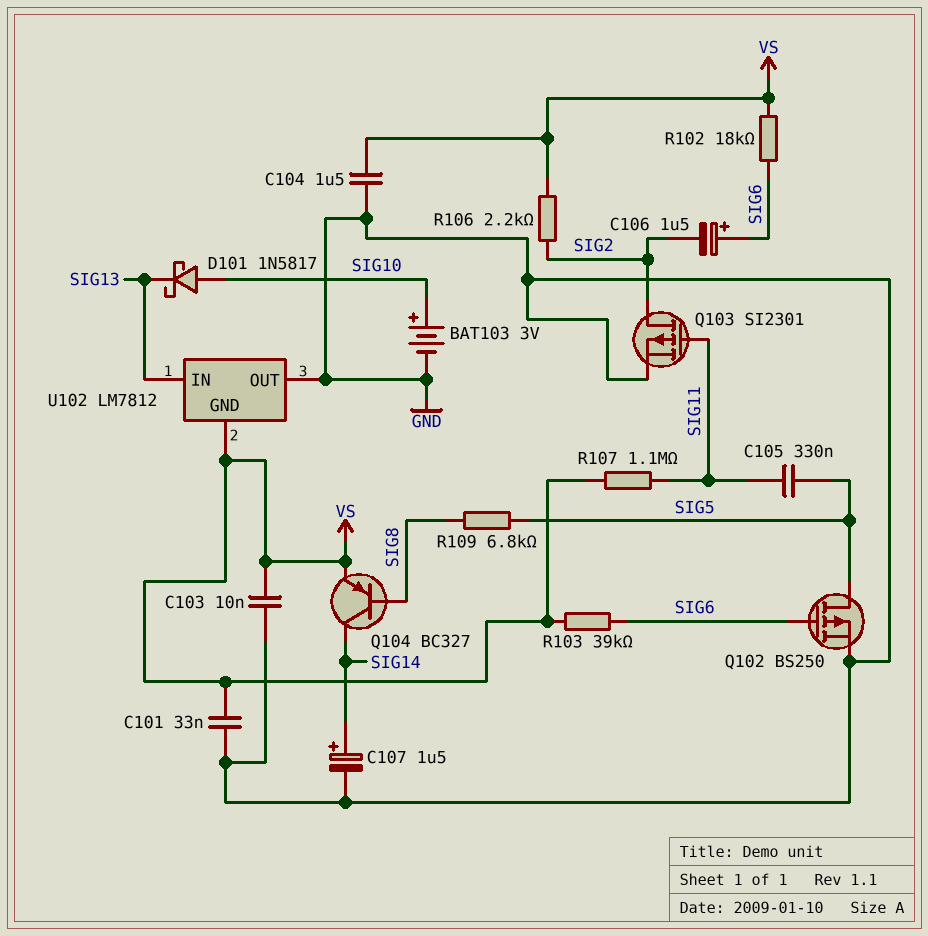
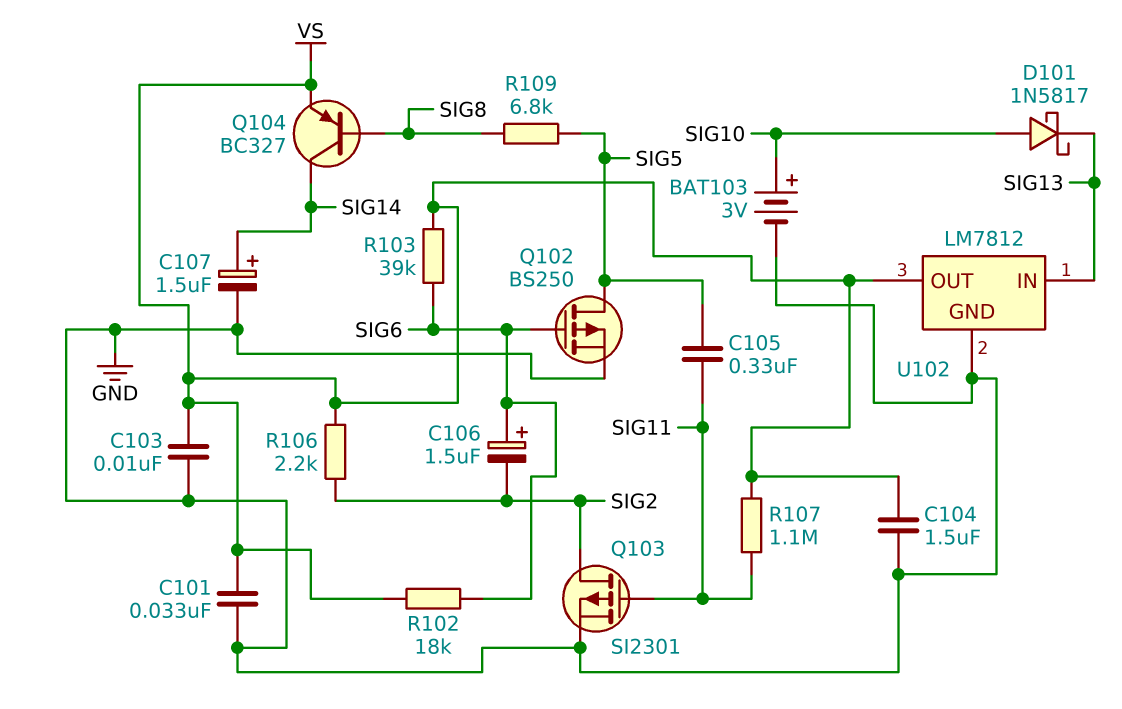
U102 pin GND: VS -> GND
U102 pin OUT: GND -> VS

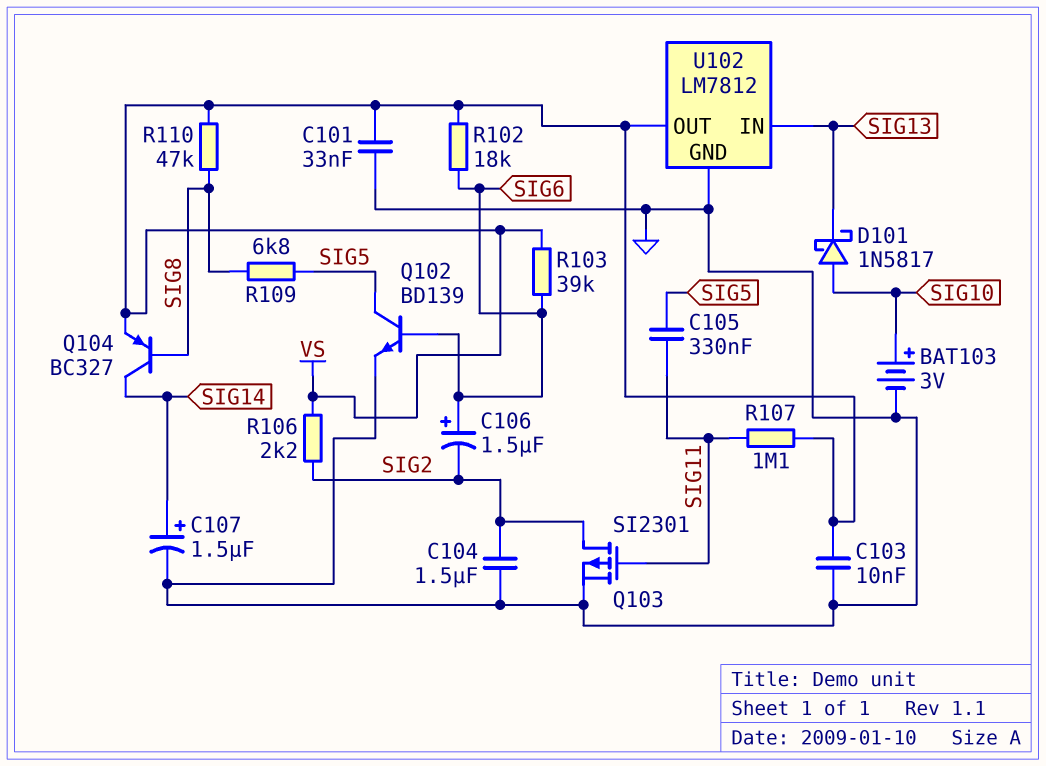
C104: 1.5uF (GND, VS) -> 1.5uF (GND, SIG2)
Q102: PMOS BS250 (G SIG6, D SIG5, S GND) -> NPN BD139 (B SIG6, C SIG5, E GND)
R110: none -> 47k (SIG8, VS)

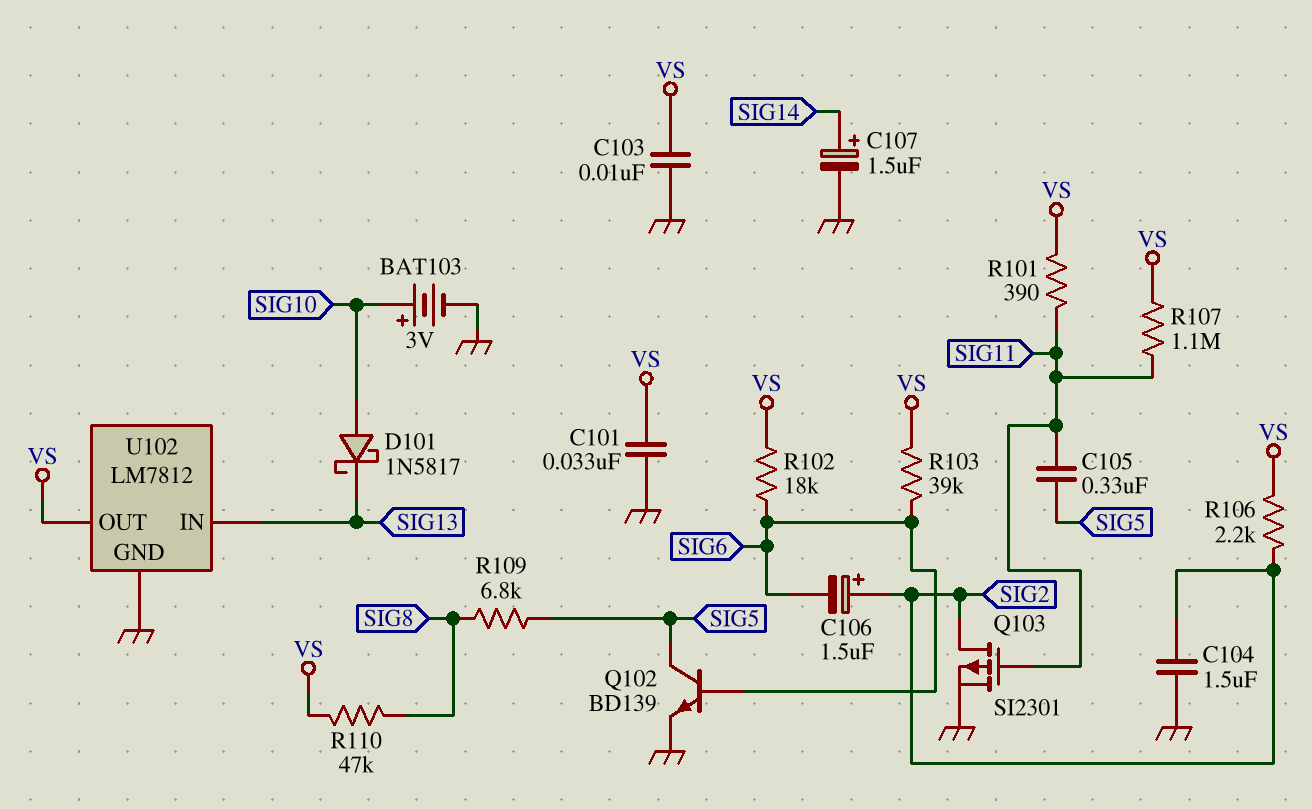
C106: 1.5uF (plus SIG6, minus SIG2) -> 1.5uF (plus SIG2, minus SIG6)
Q104: PNP BC327 (B SIG8, C SIG14, E VS) -> none
R101: none -> 390 (SIG11, VS)

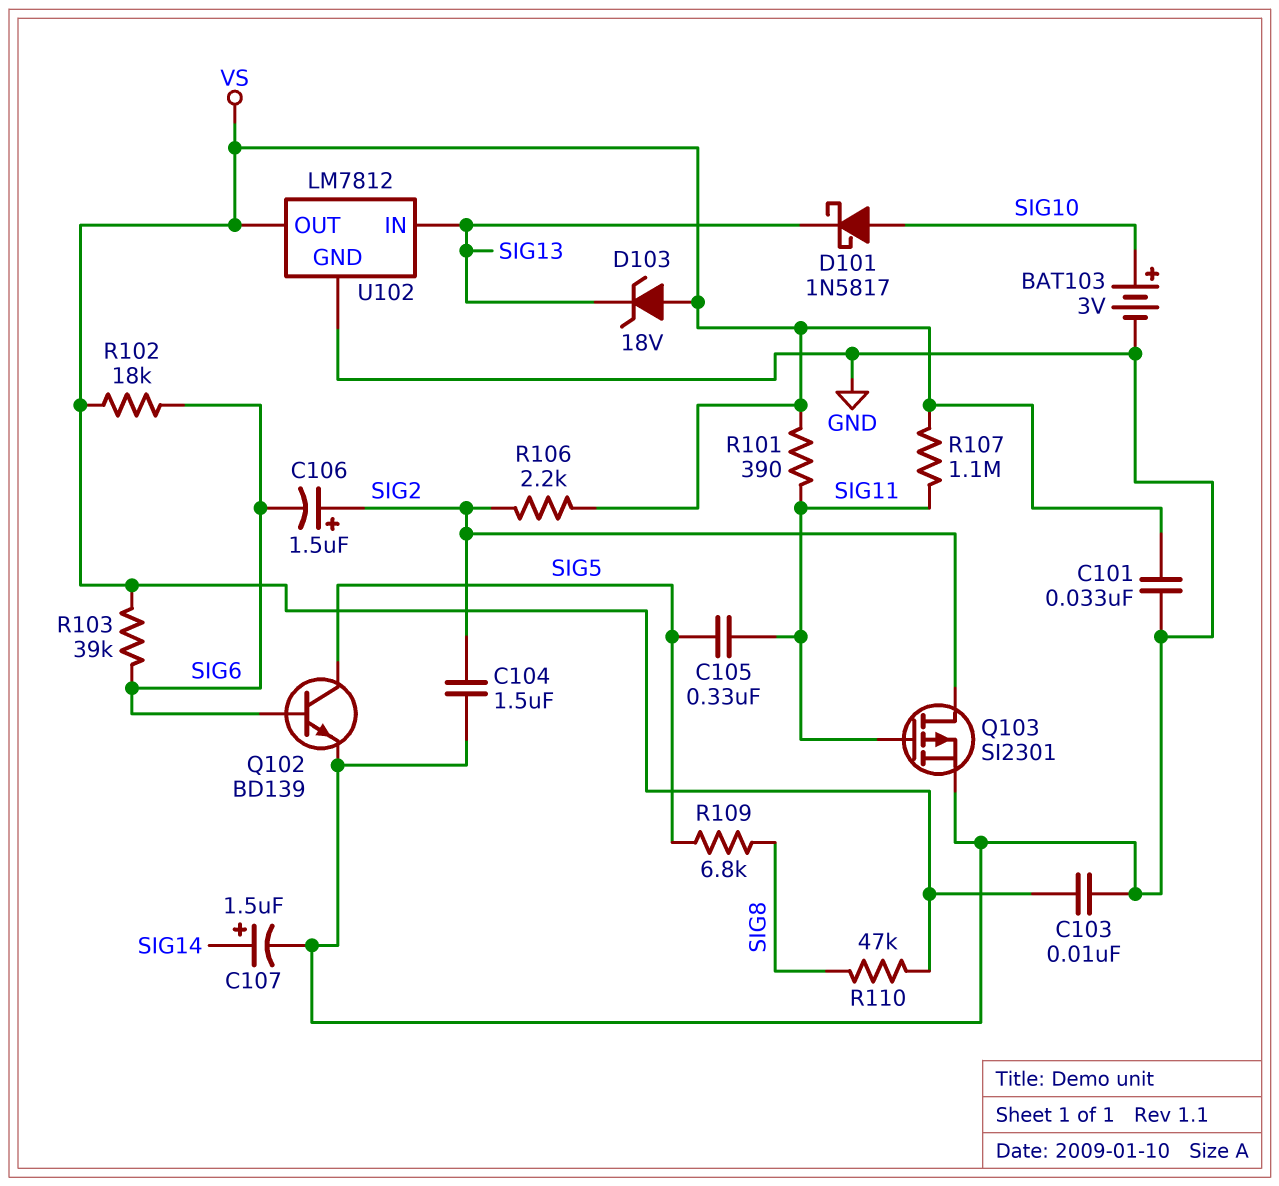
D103: none -> zener 18V (A VS, K SIG13)

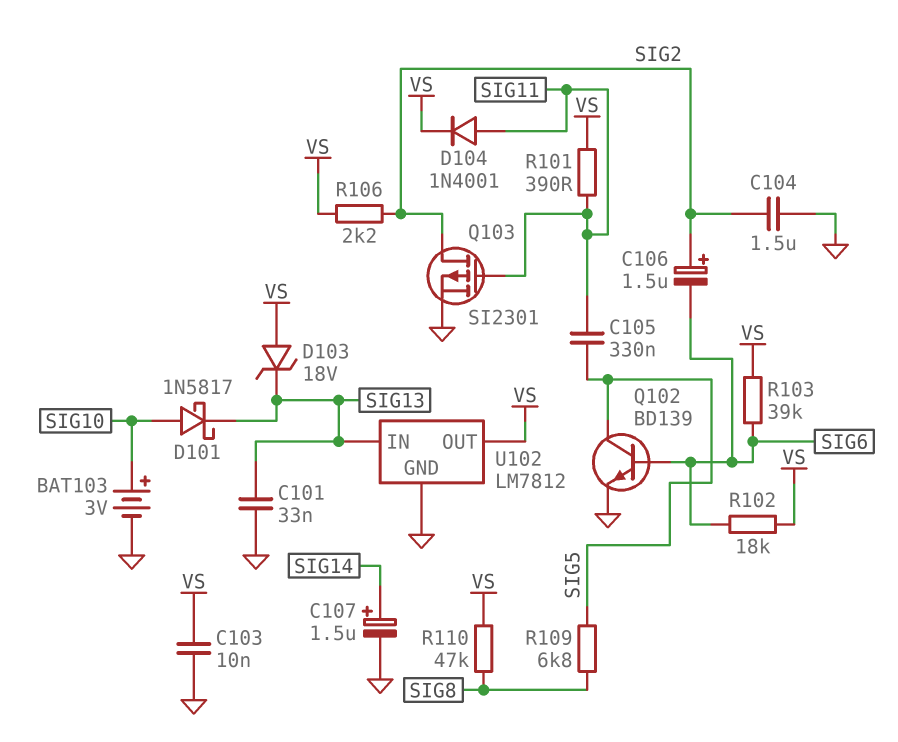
C101: 33nF (GND, VS) -> 33nF (GND, SIG13)
D104: none -> diode 1N4001 (A SIG11, K VS)
R107: 1.1M (SIG11, VS) -> none

